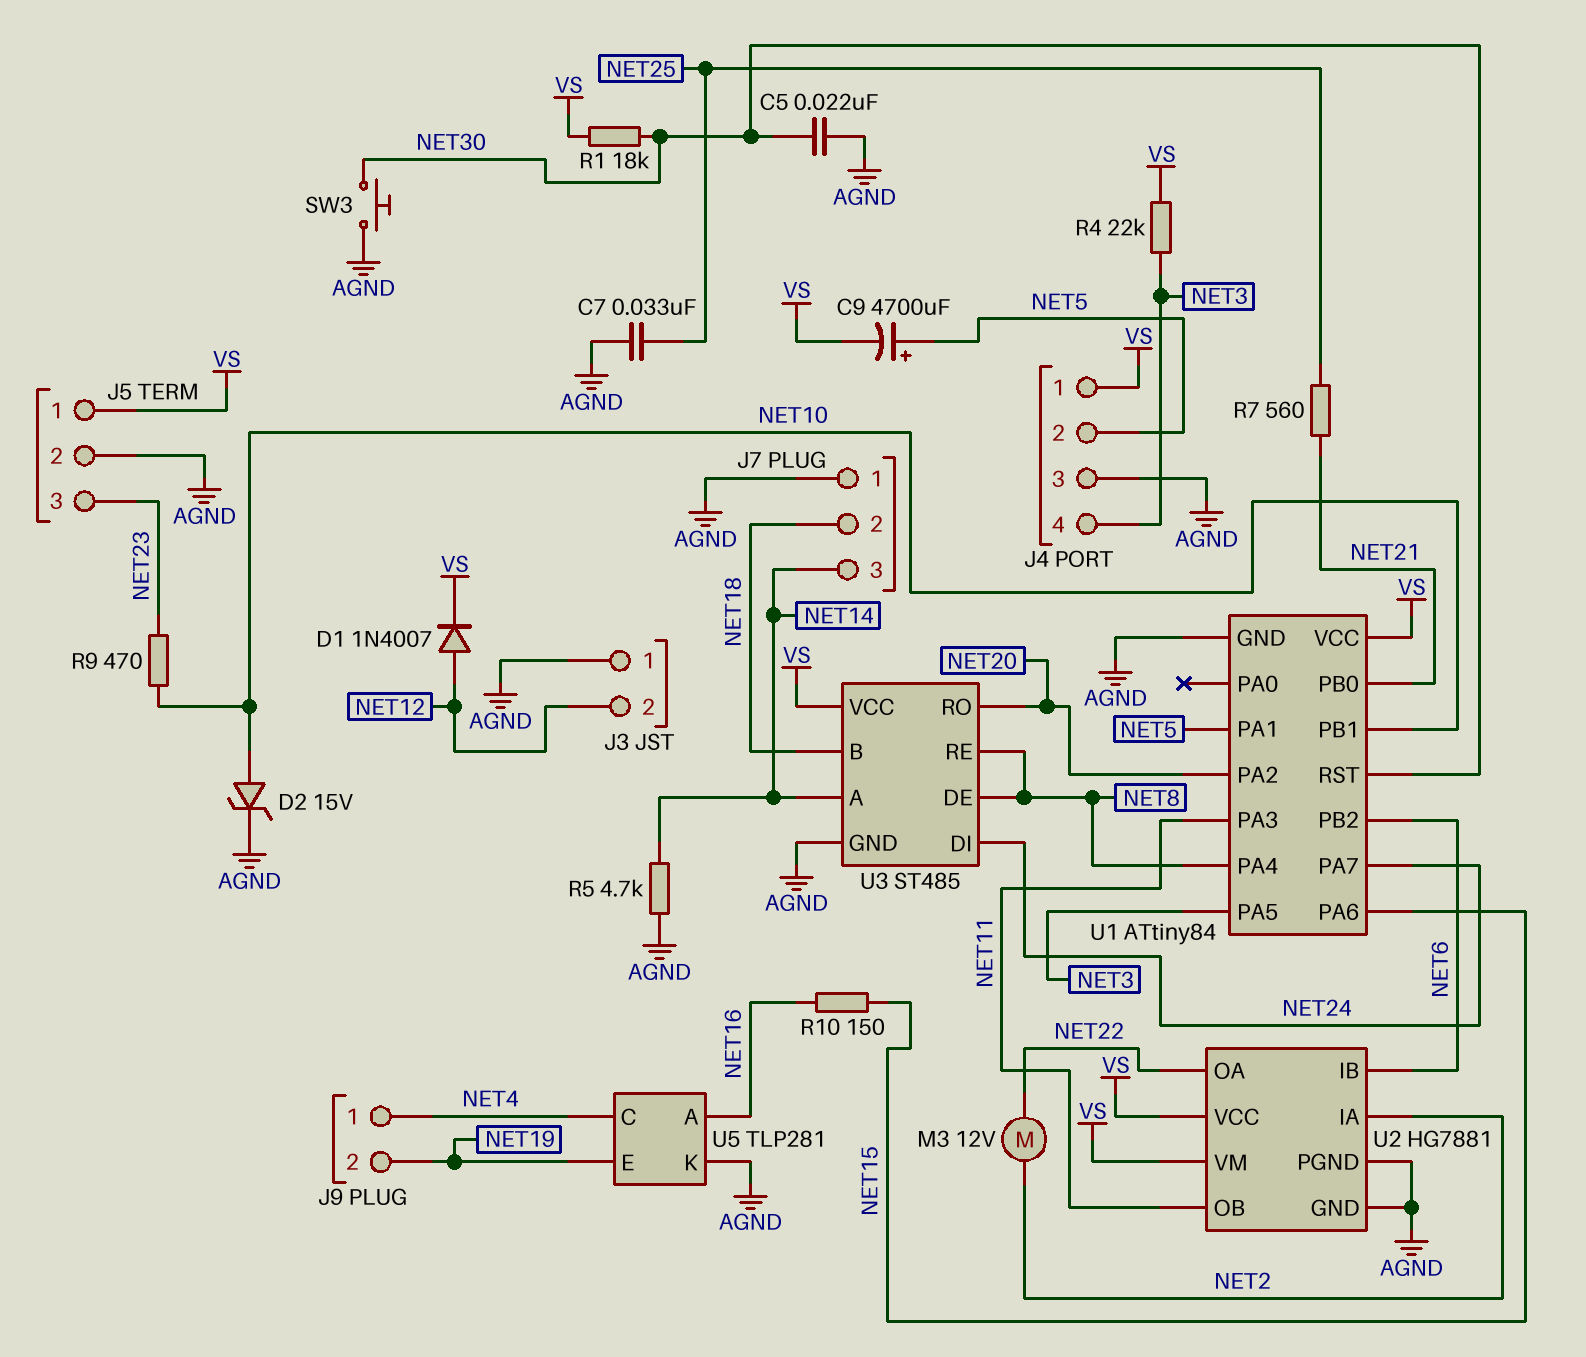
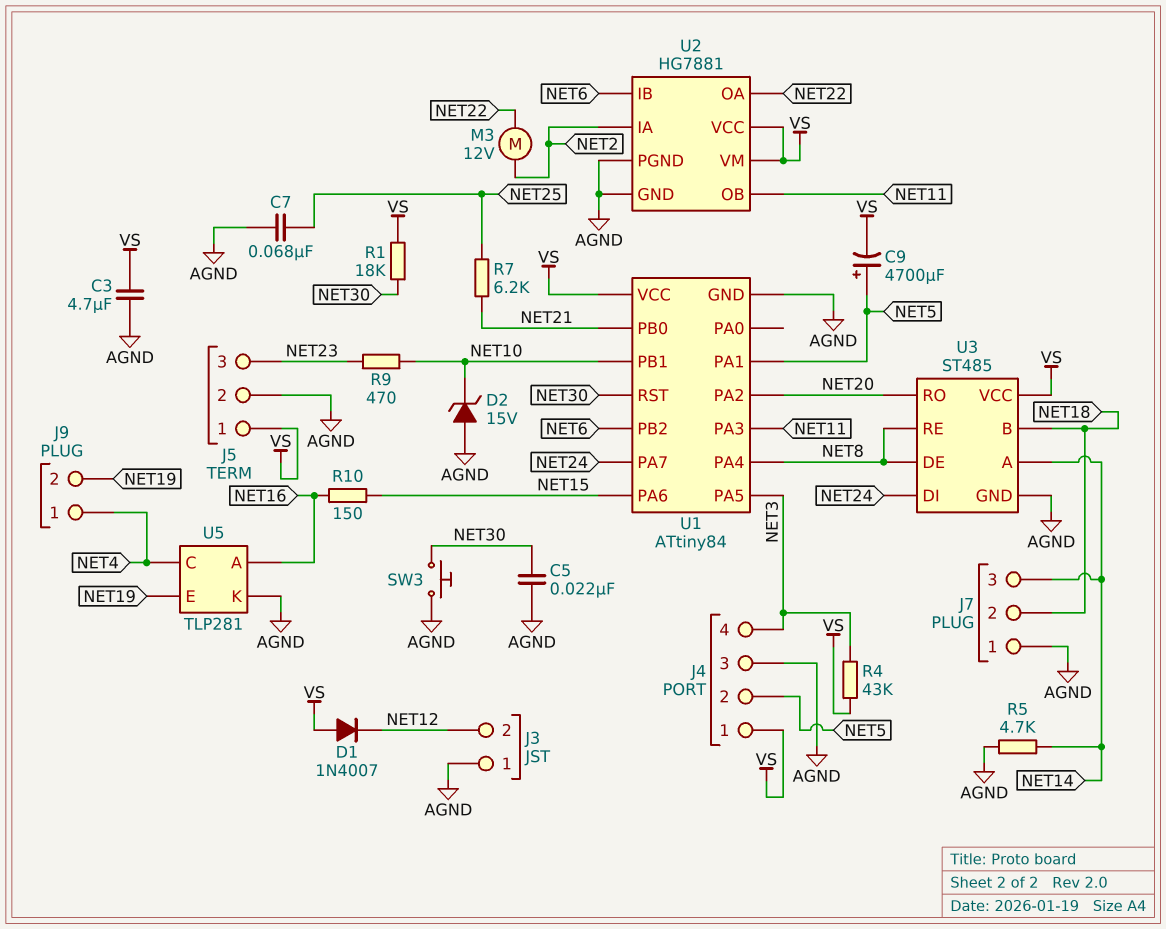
C3: none -> 4.7uF (AGND, VS)
C7: 33nF (AGND, NET25) -> 68nF (AGND, NET25)
D1: diode 1N4007 (A NET12, K VS) -> diode 1N4007 (A VS, K NET12)
D2: zener 15V (A NET10, K AGND) -> zener 15V (A AGND, K NET10)
R4: 22k (NET3, VS) -> 43k (NET3, VS)
R7: 560 (NET21, NET25) -> 6.2k (NET21, NET25)

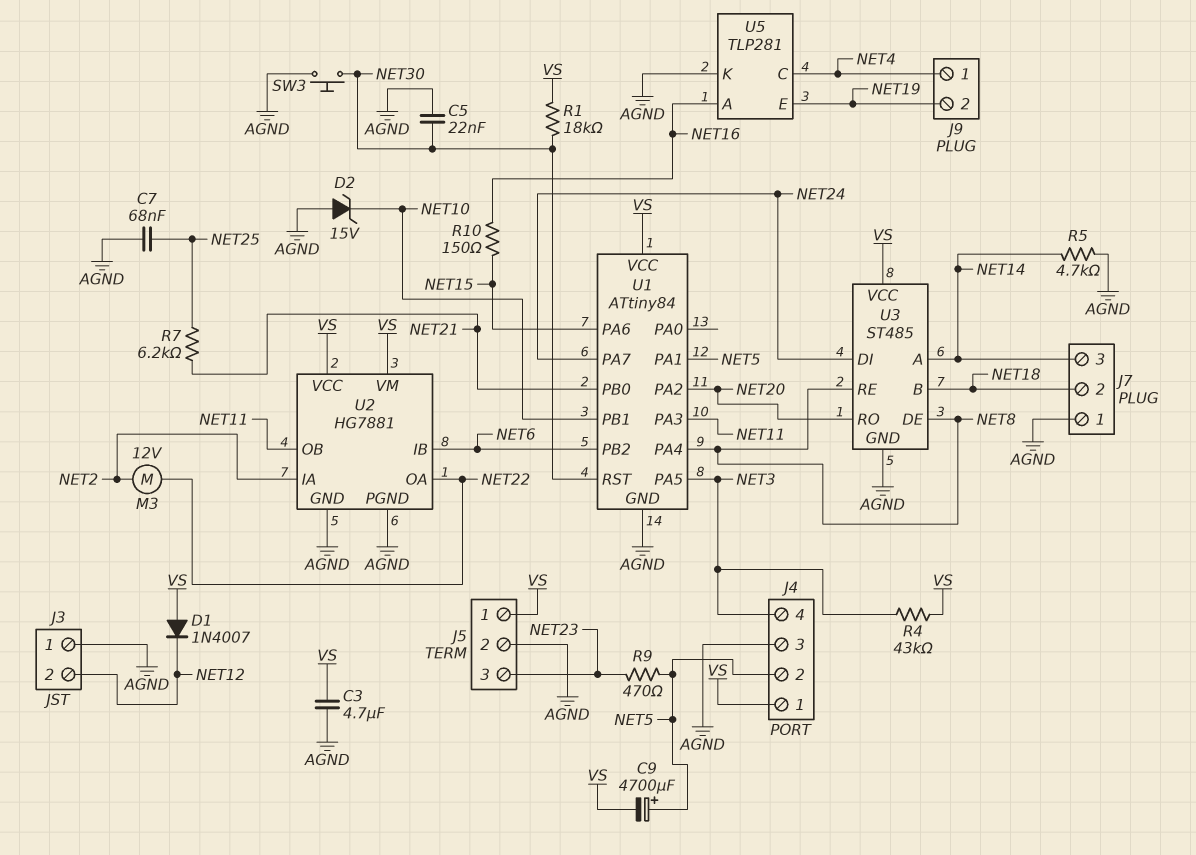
R9: 470 (NET10, NET23) -> 470 (NET5, NET23)

